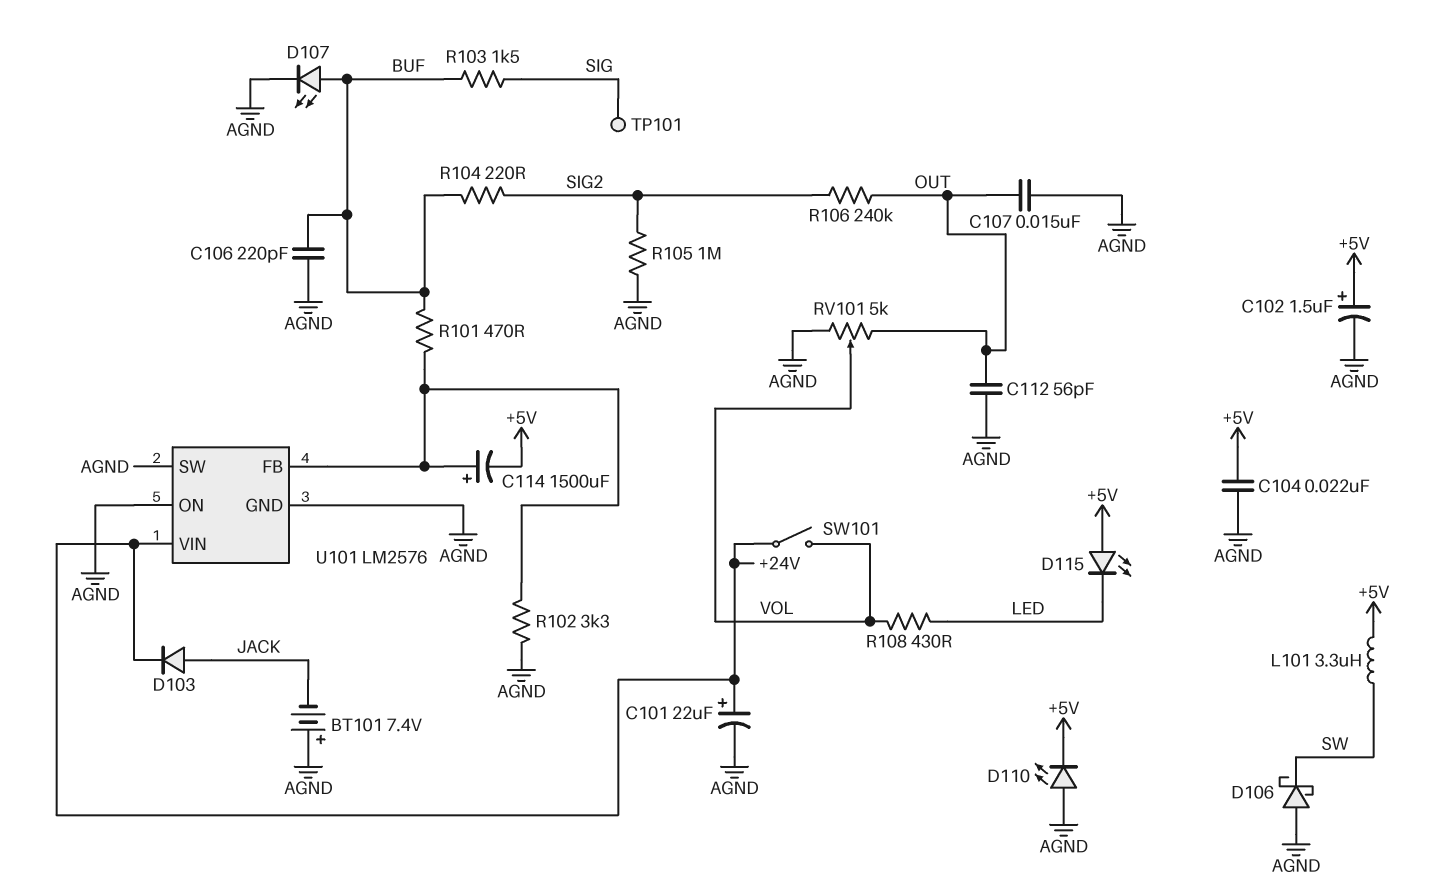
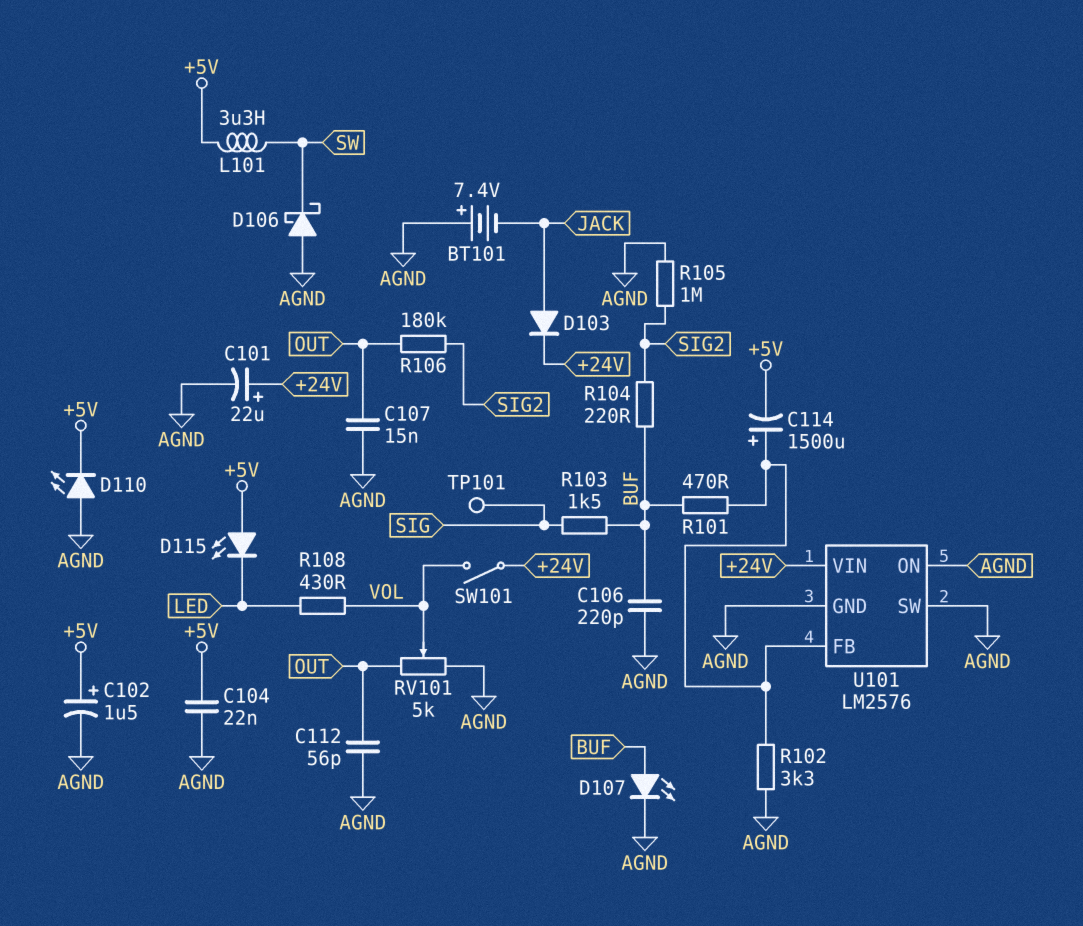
R106: 240k (OUT, SIG2) -> 180k (OUT, SIG2)

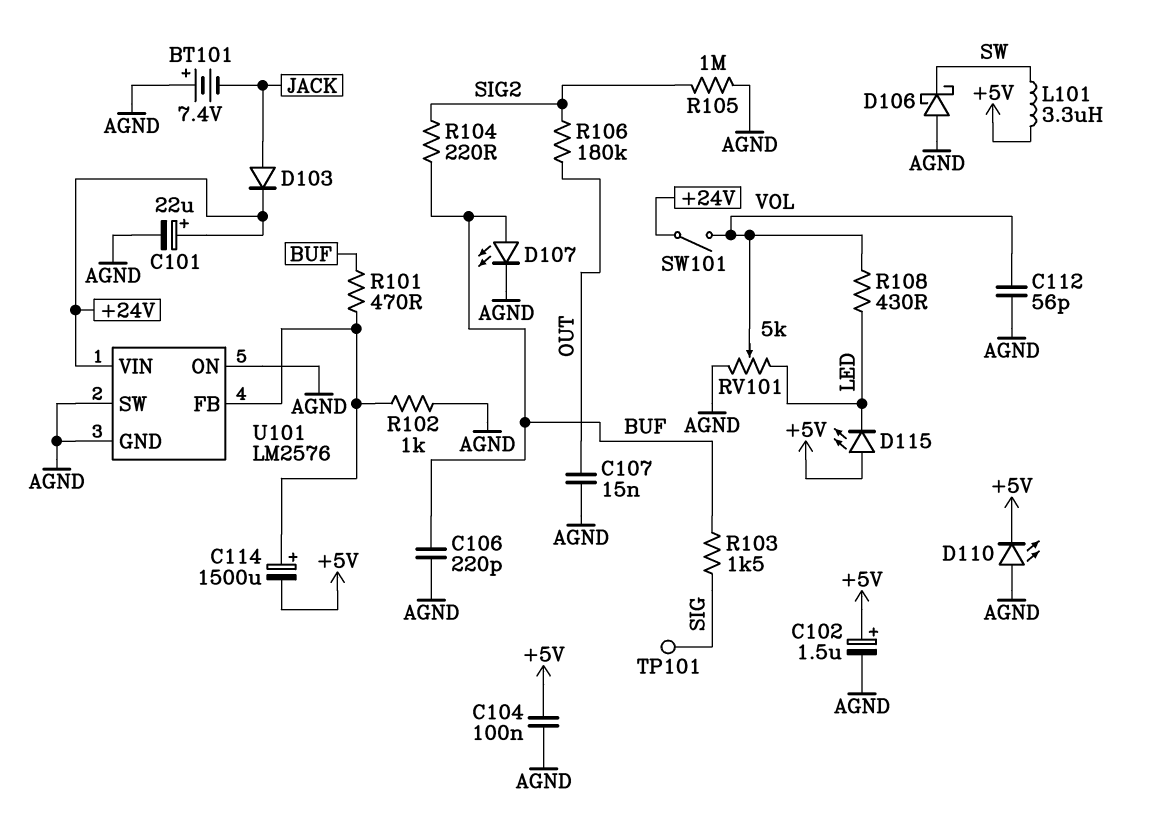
C104: 22nF (+5V, AGND) -> 100nF (+5V, AGND)
C112: 56pF (AGND, OUT) -> 56pF (AGND, VOL)
R102: 3.3k (AGND, U101/FB) -> 1k (AGND, U101/FB)
RV101: 5k (AGND, OUT, wiper VOL) -> 5k (AGND, LED, wiper VOL)

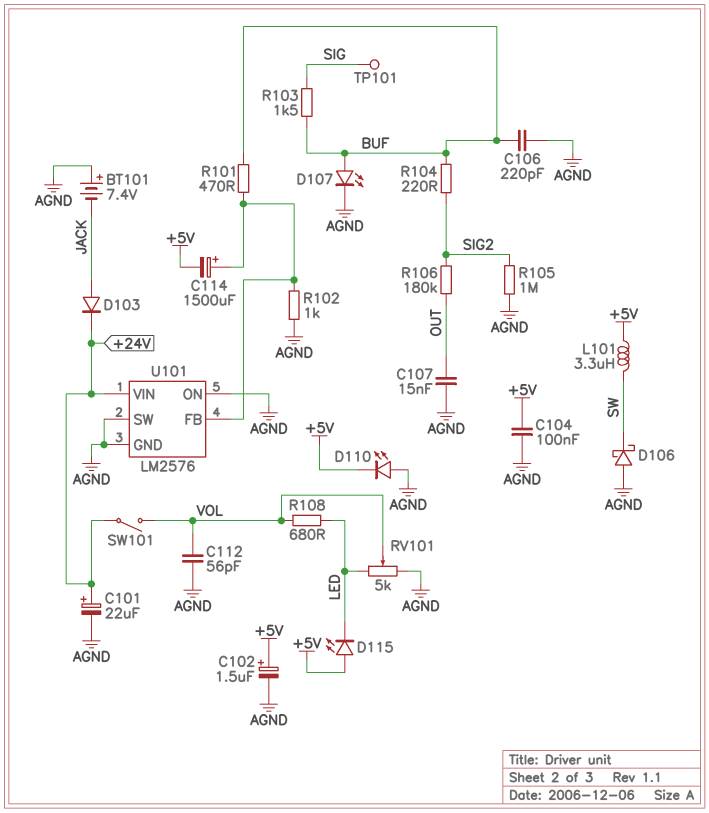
R108: 430 (LED, VOL) -> 680 (LED, VOL)

